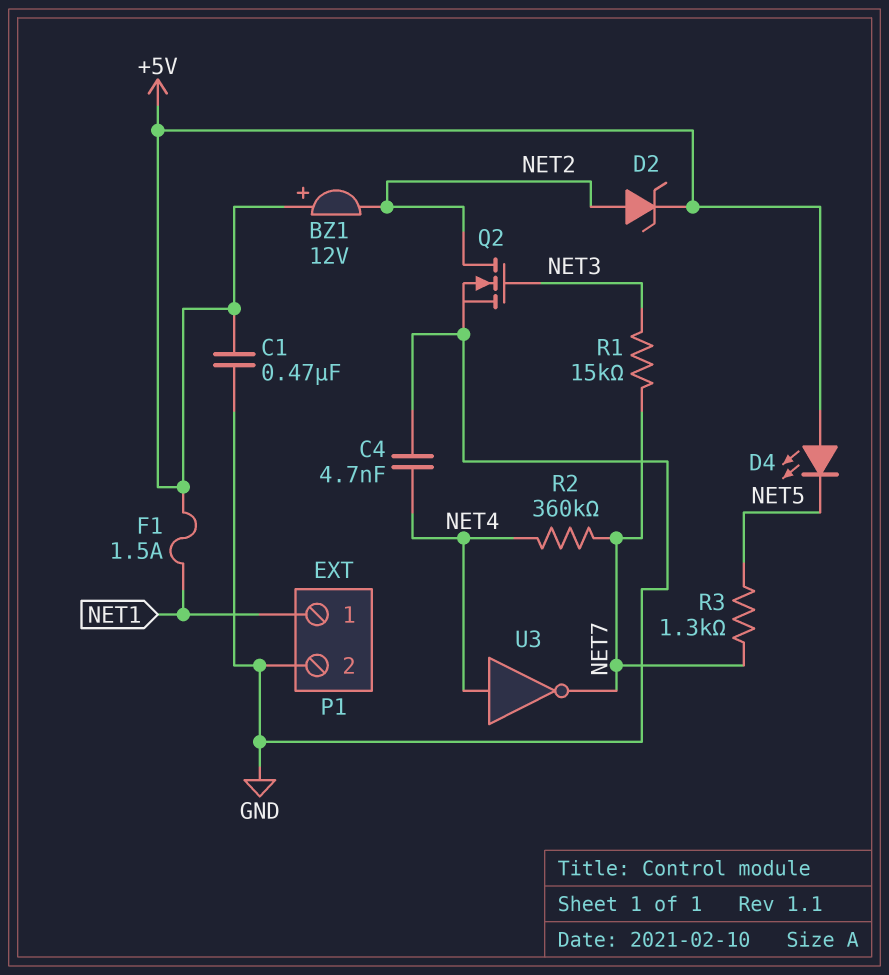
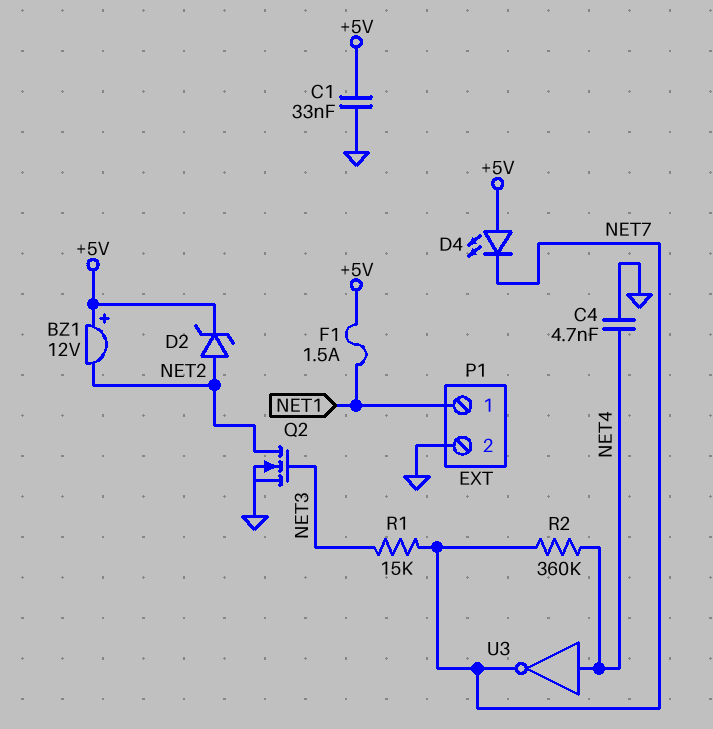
C1: 470nF (+5V, GND) -> 33nF (+5V, GND)
D4: LED (A +5V, K NET5) -> LED (A +5V, K NET7)
R3: 1.3k (NET5, NET7) -> none

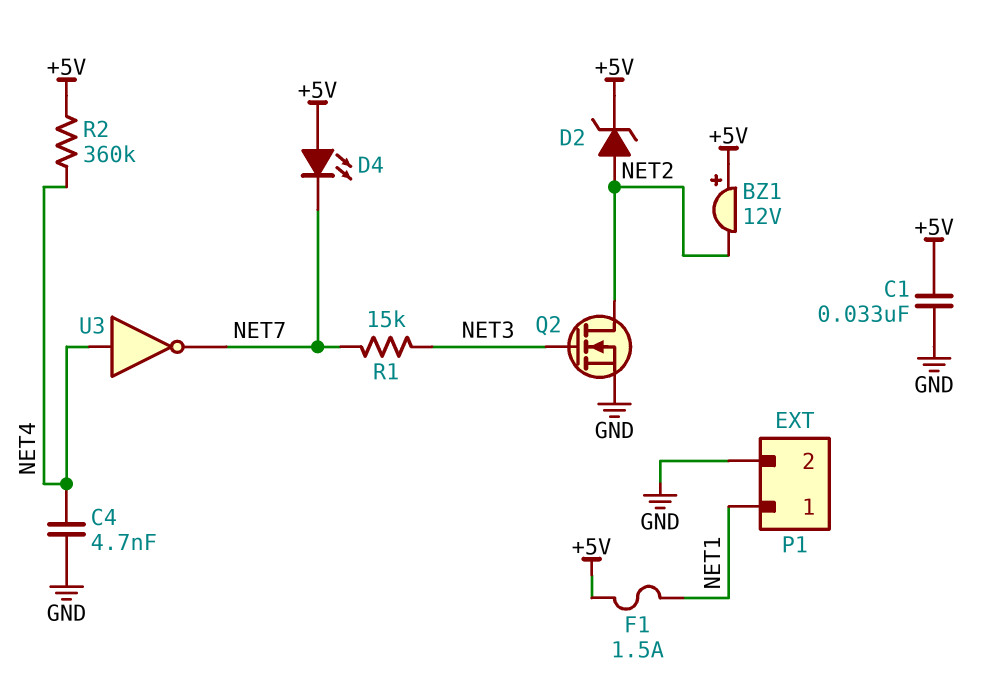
R2: 360k (NET4, NET7) -> 360k (+5V, NET4)

